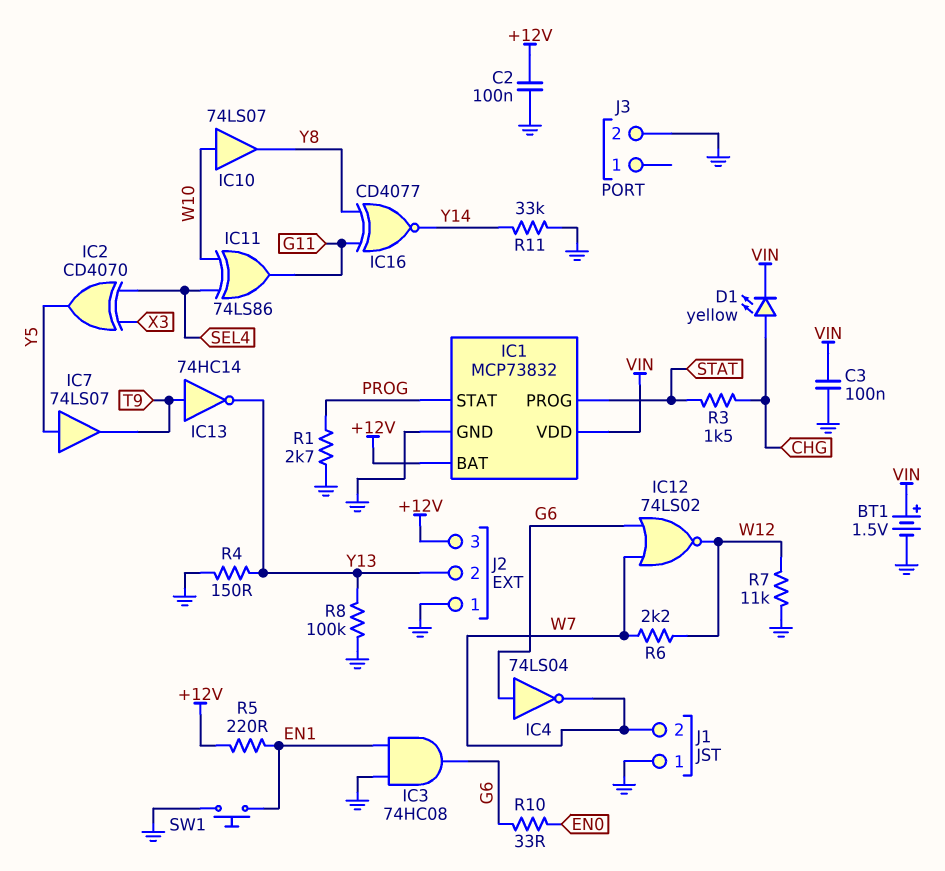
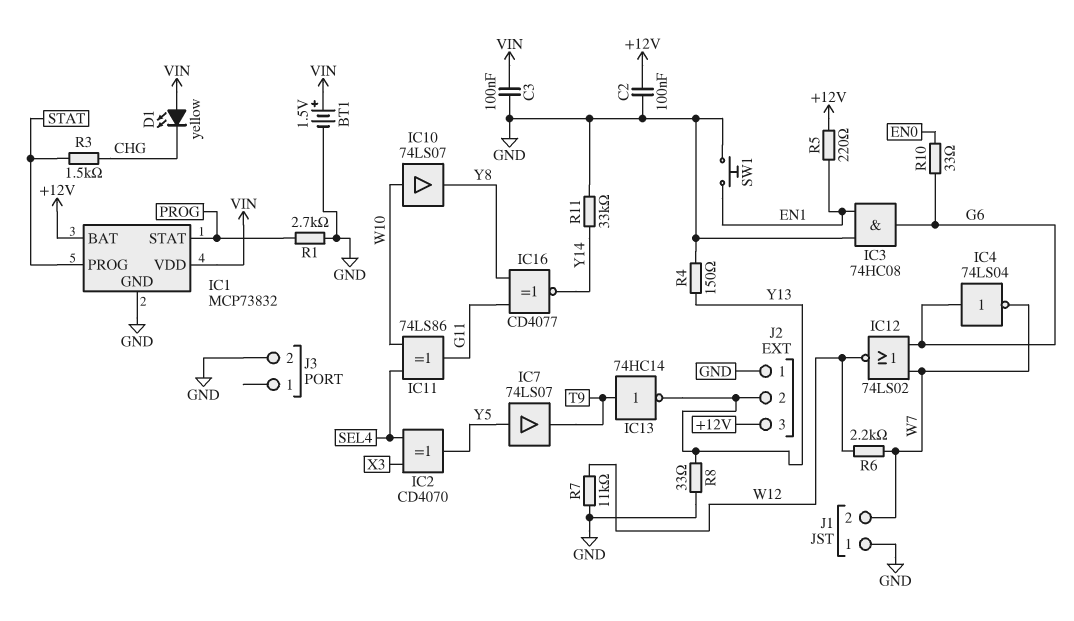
D1: LED yellow (A CHG, K VIN) -> LED yellow (A VIN, K CHG)
R8: 100k (GND, Y13) -> 33 (GND, Y13)

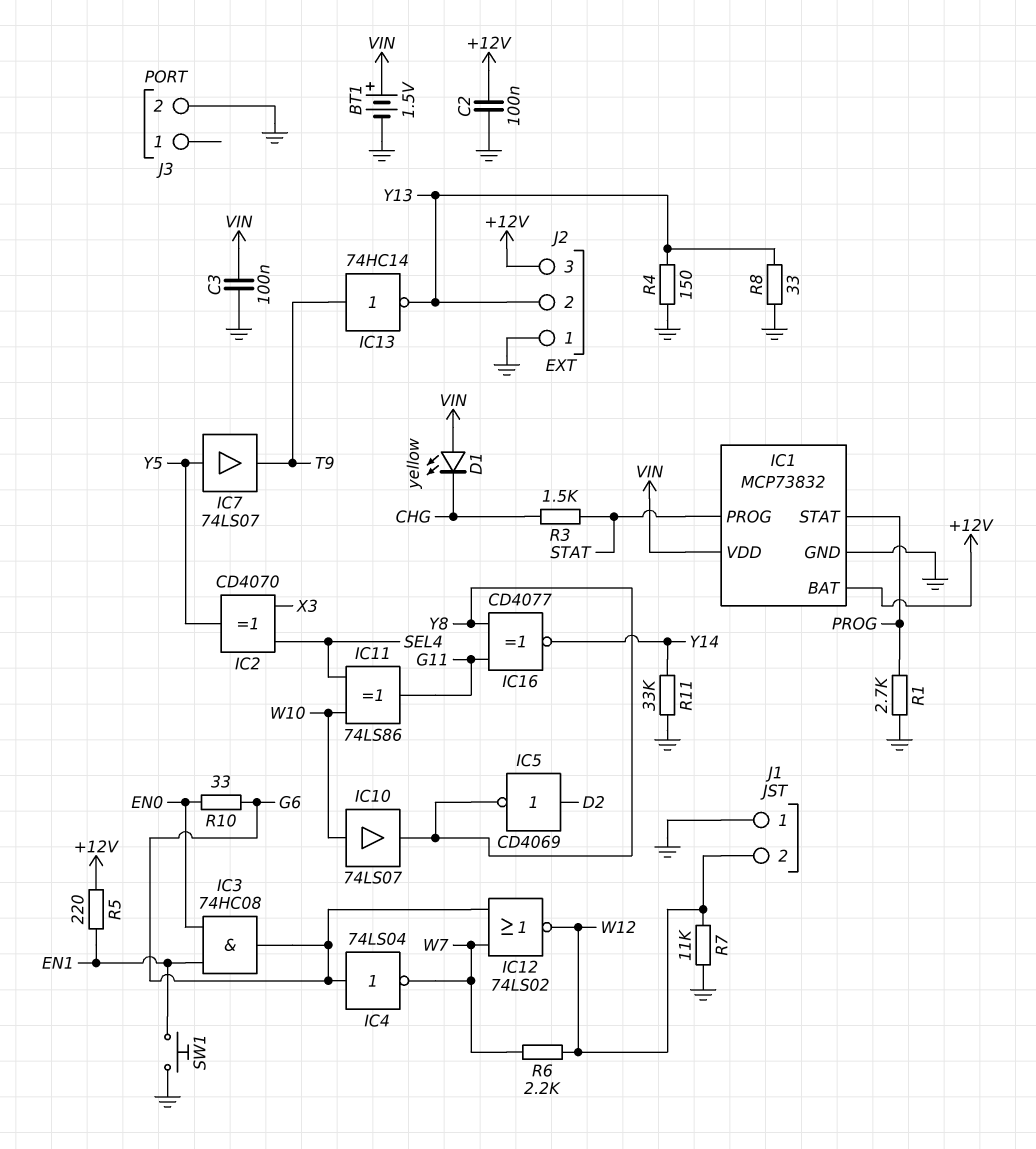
IC3: AND 74HC08 (in EN1, in GND, out G6) -> AND 74HC08 (in EN0, in EN1, out G6)
IC5: none -> NOT CD4069 (in D2, out Y8)
J1 pin 2: W7 -> W12

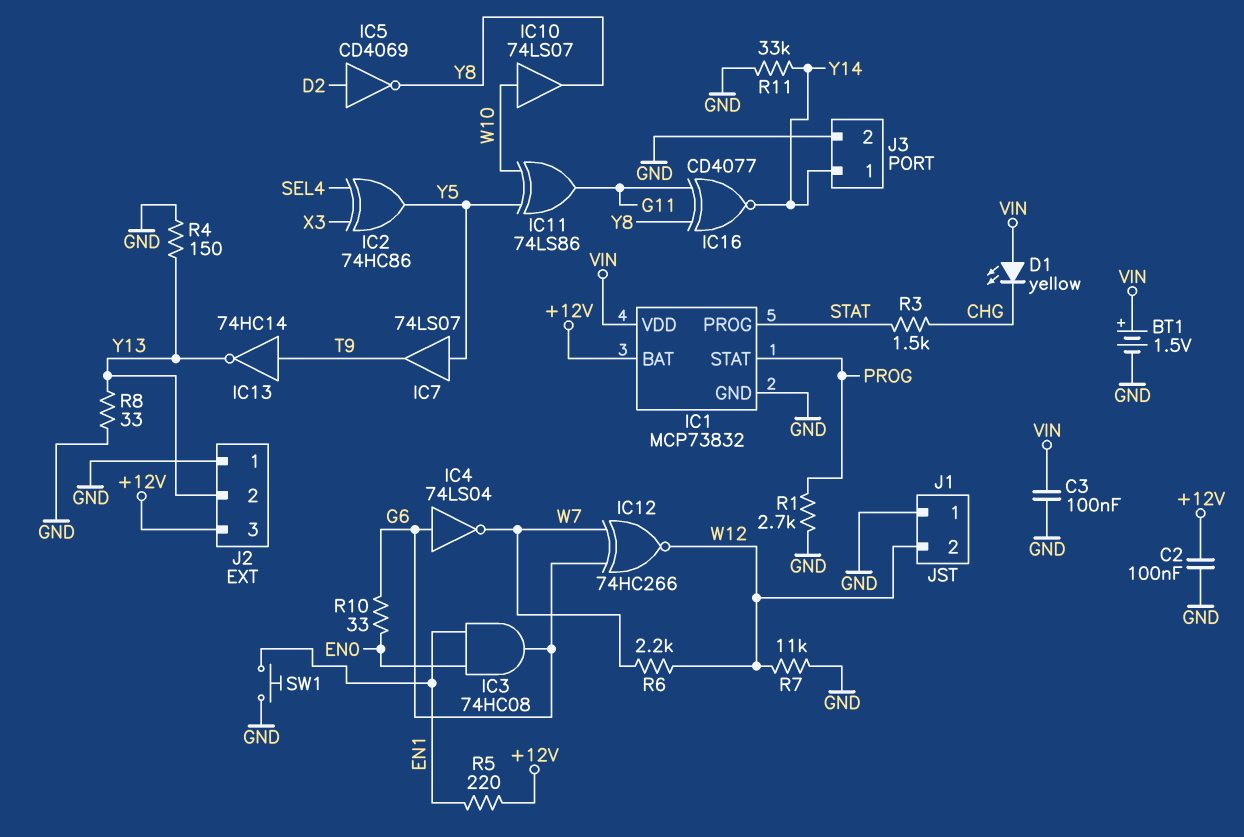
IC2: XOR CD4070 (in SEL4, in X3, out Y5) -> XOR 74HC86 (in SEL4, in X3, out Y5)
IC11: XOR 74LS86 (in SEL4, in W10, out G11) -> XOR 74LS86 (in W10, in Y5, out G11)
IC12: NOR 74LS02 (in G6, in W7, out W12) -> XNOR 74HC266 (in G6, in W7, out W12)
J3 pin 1: none -> Y14

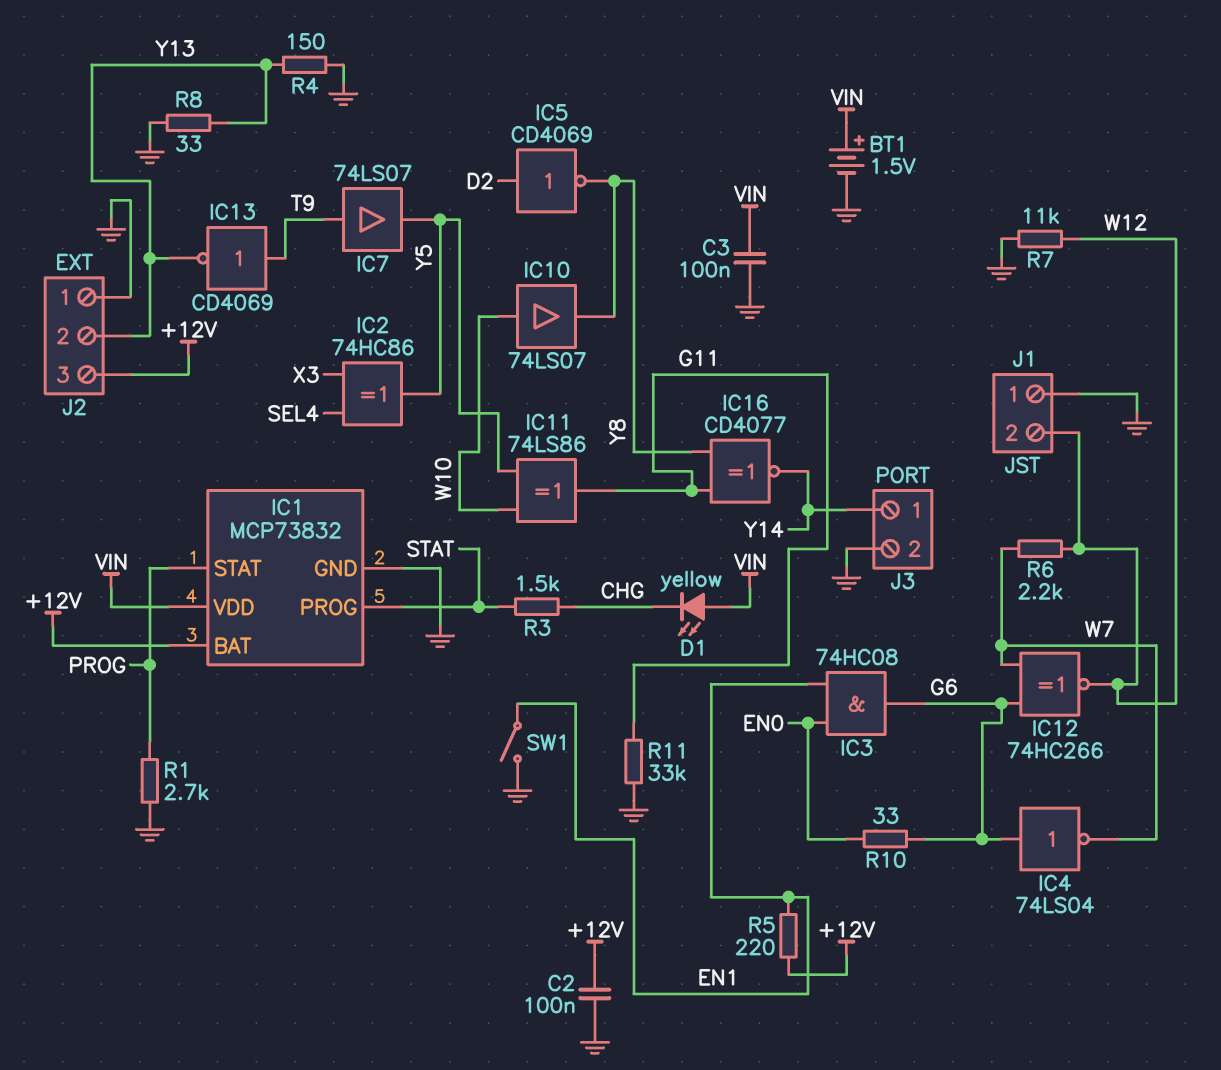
IC7: buffer 74LS07 (in Y5, out T9) -> buffer 74LS07 (in T9, out Y5)
IC13: NOT 74HC14 (in T9, out Y13) -> NOT CD4069 (in T9, out Y13)
R11: 33k (GND, Y14) -> 33k (G11, GND)
SW1: button (EN1, GND) -> switch (EN1, GND)

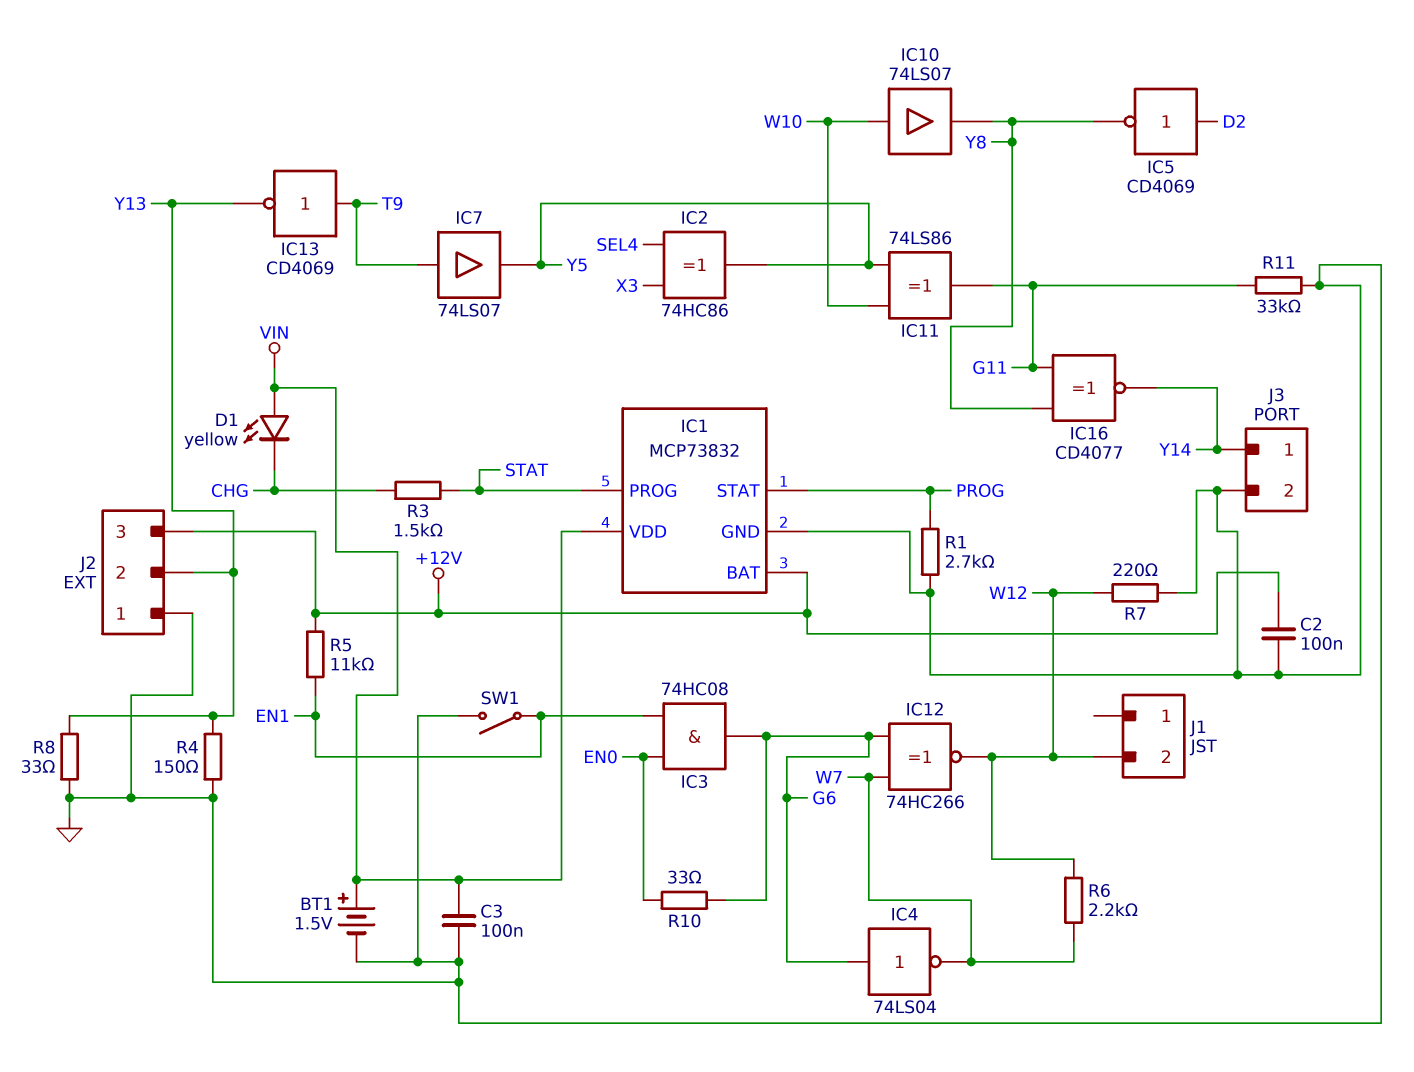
J1 pin 1: GND -> none
R5: 220 (+12V, EN1) -> 11k (+12V, EN1)
R7: 11k (GND, W12) -> 220 (GND, W12)

